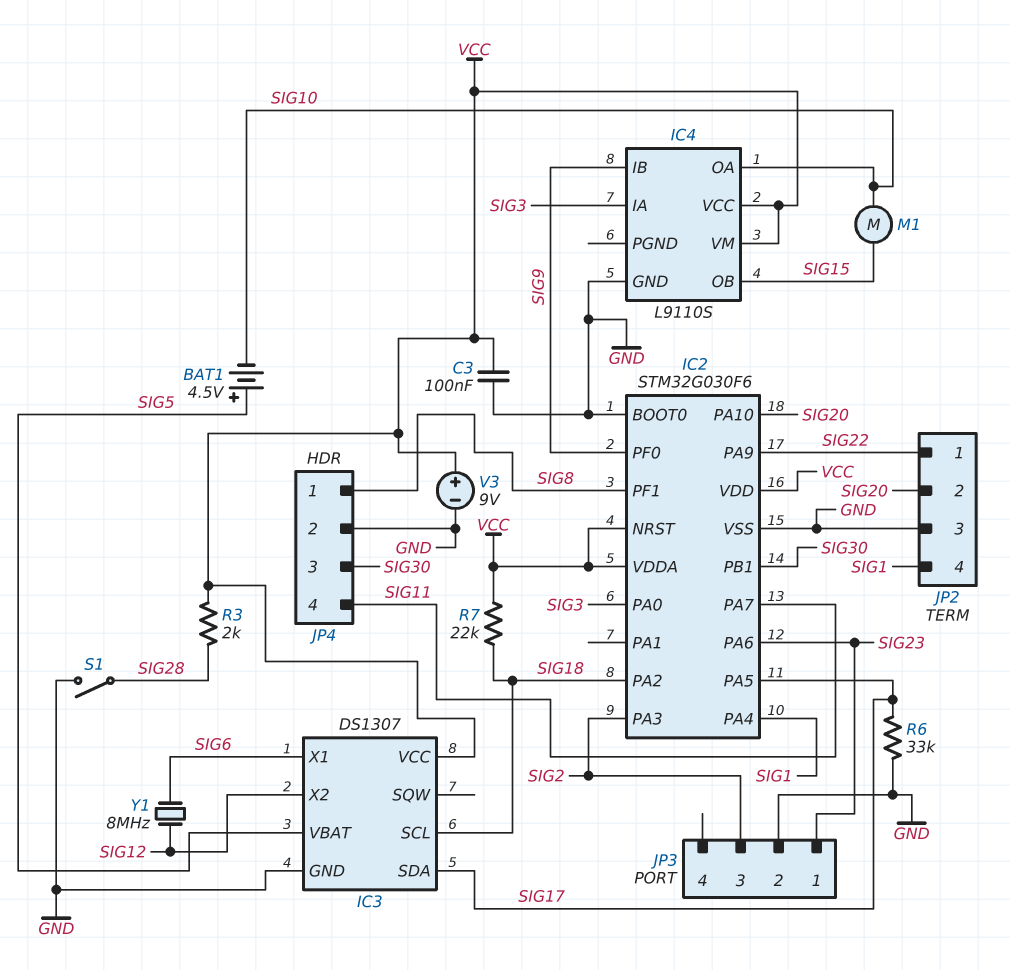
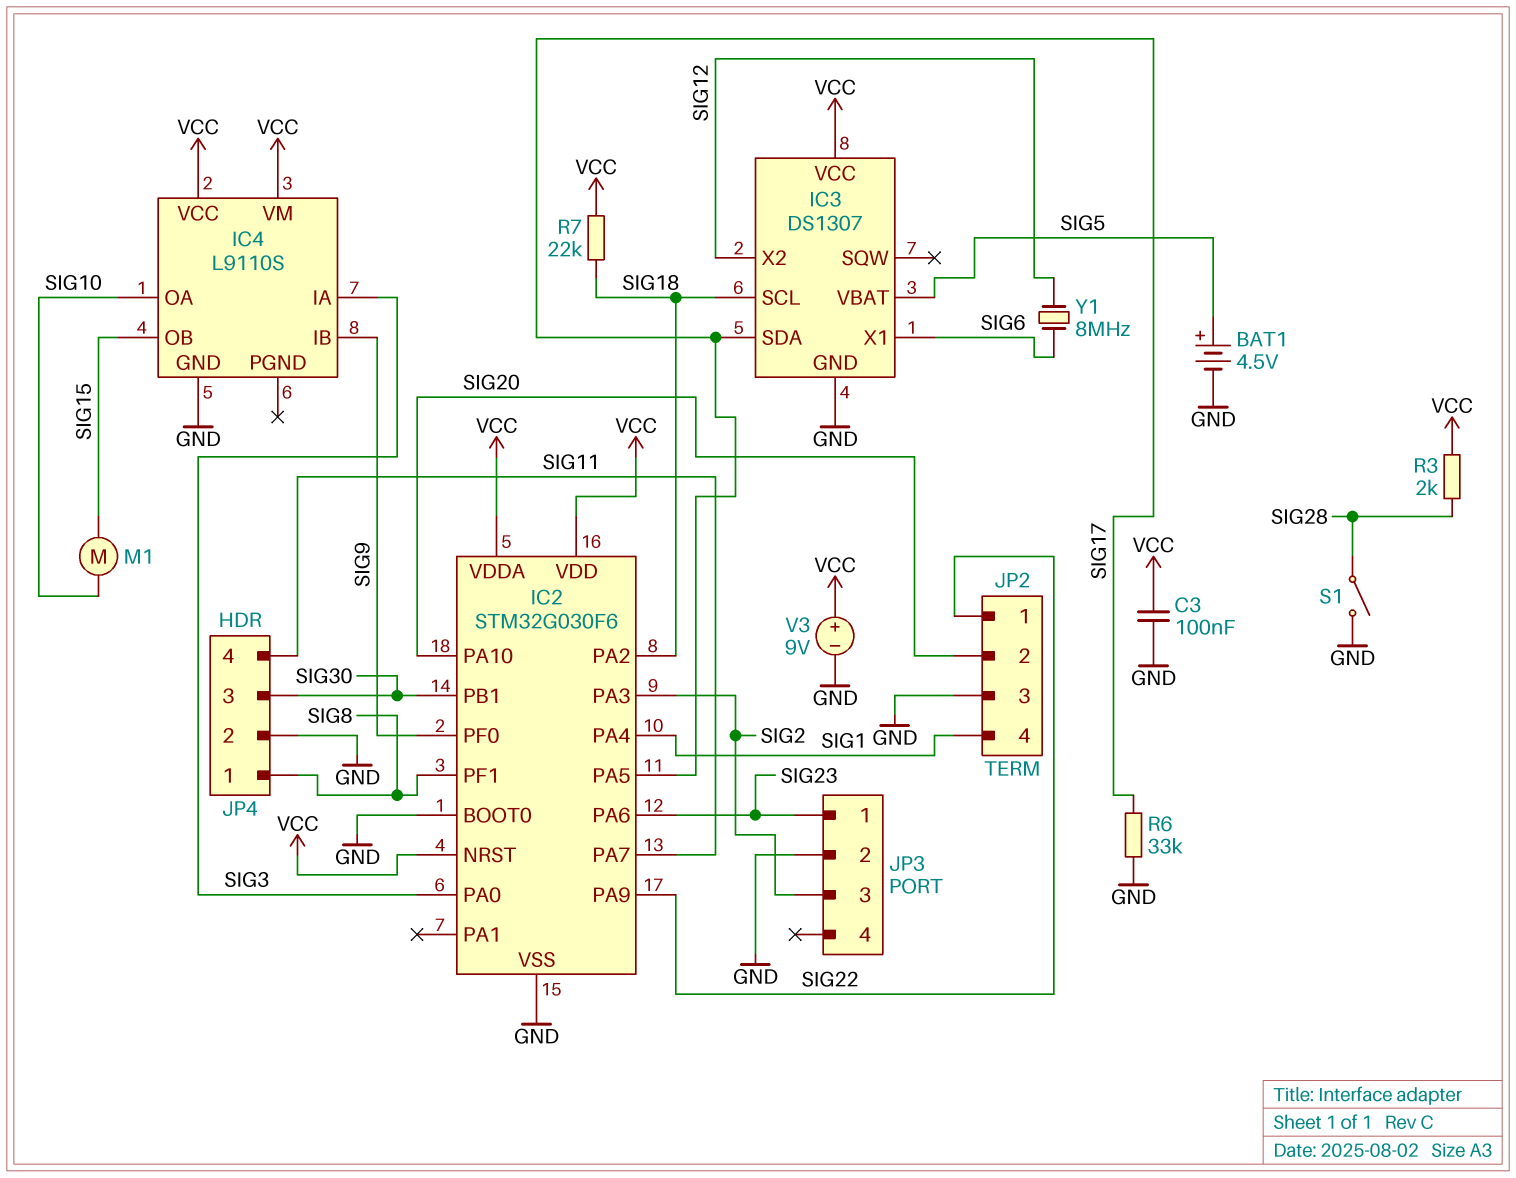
BAT1: 4.5V (plus SIG5, minus SIG10) -> 4.5V (plus SIG5, minus GND)

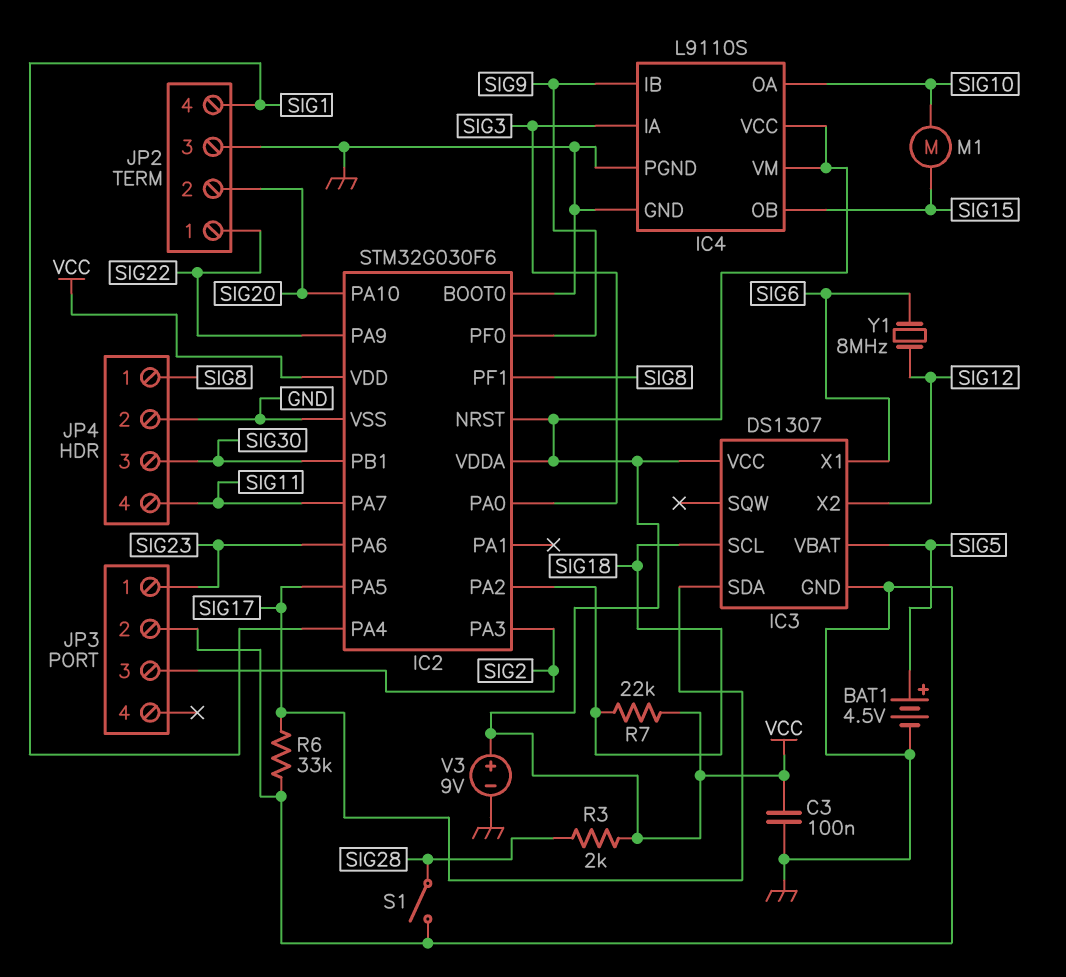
IC4 pin PGND: none -> GND

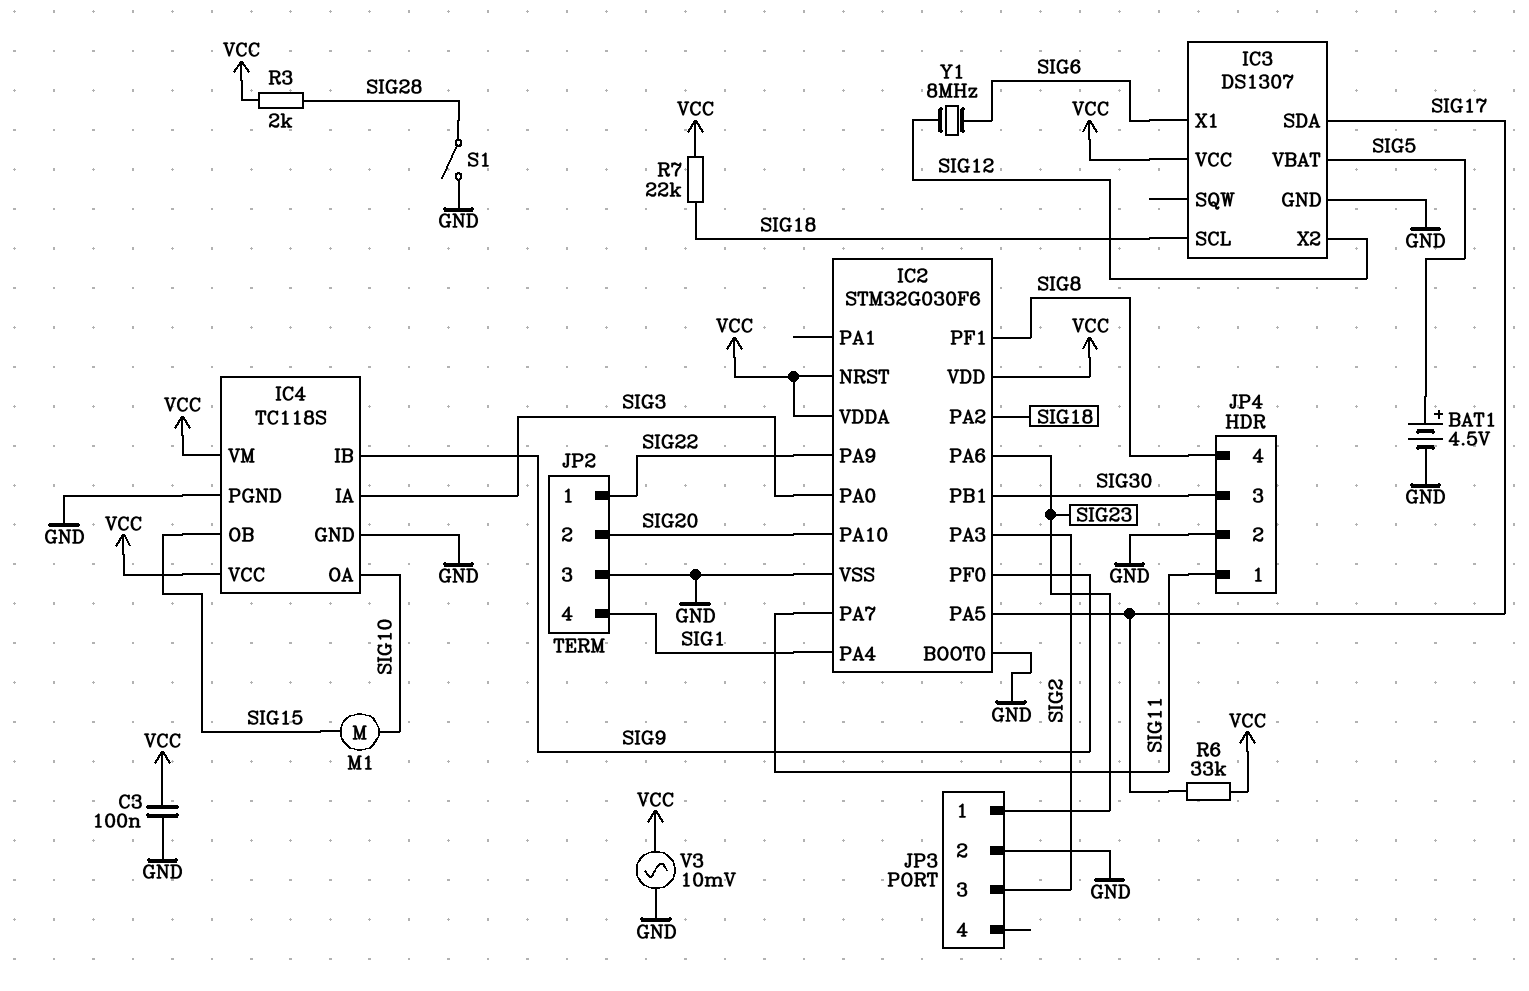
IC4: L9110S -> TC118S
JP4 pin 1: SIG8 -> SIG11
JP4 pin 4: SIG11 -> SIG8
R6: 33k (GND, SIG17) -> 33k (SIG17, VCC)
V3: 9V (plus VCC, minus GND) -> AC 10mV (GND, VCC)

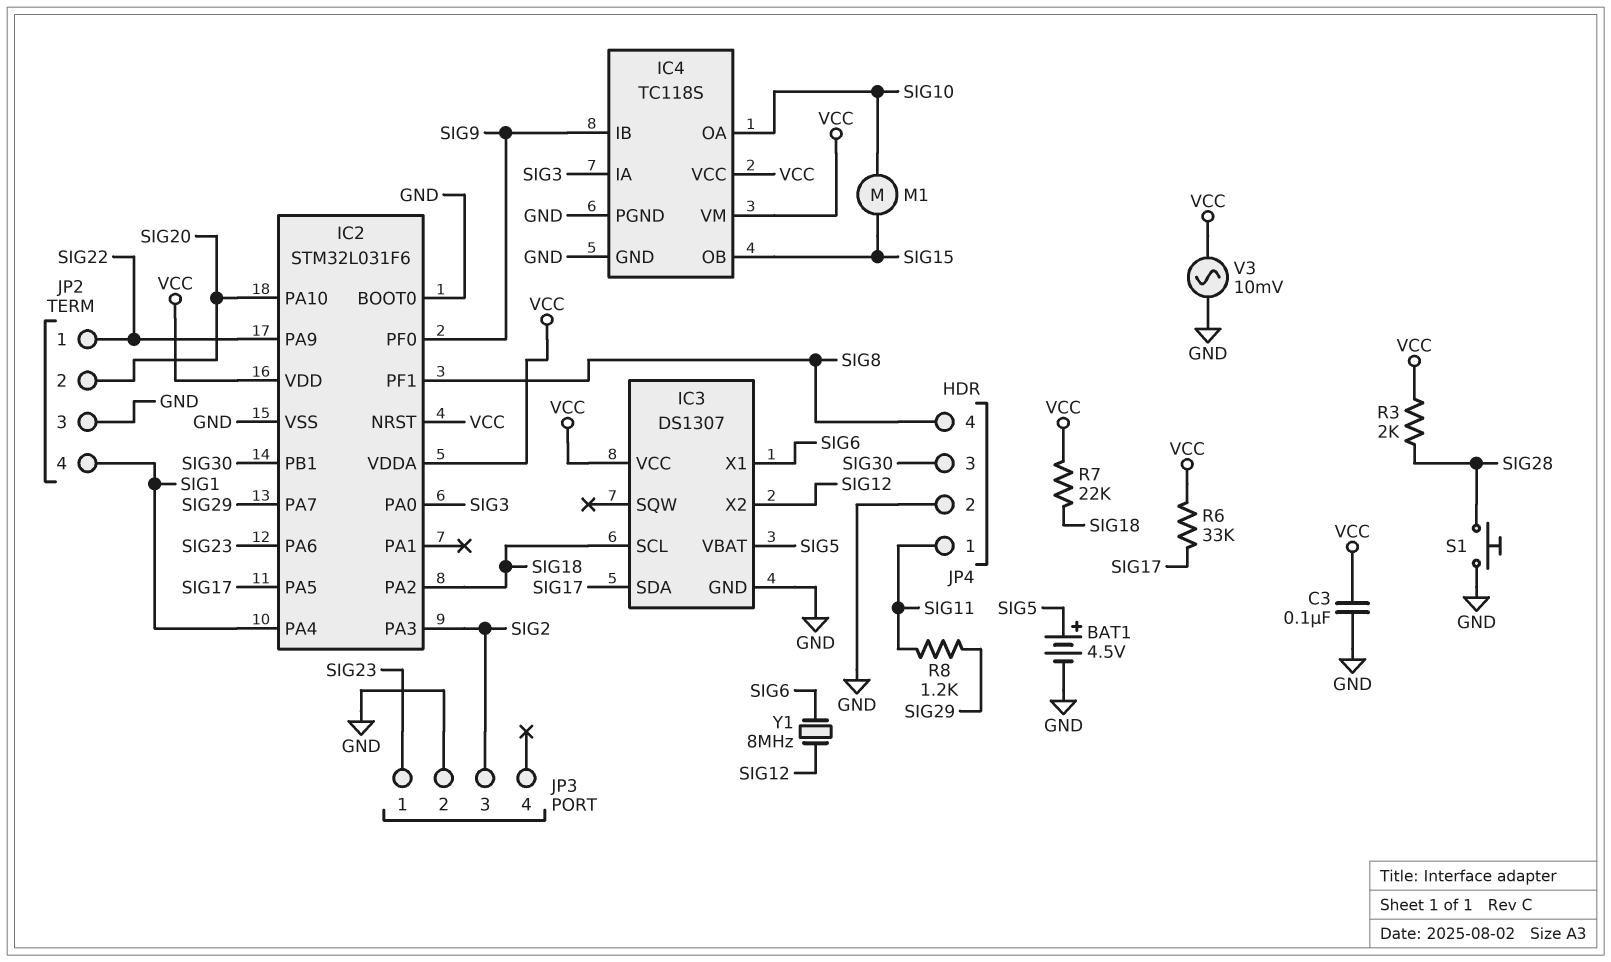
IC2: STM32G030F6 -> STM32L031F6
IC2 pin PA7: SIG11 -> SIG29
R8: none -> 1.2k (SIG11, SIG29)
S1: switch (GND, SIG28) -> button (GND, SIG28)

